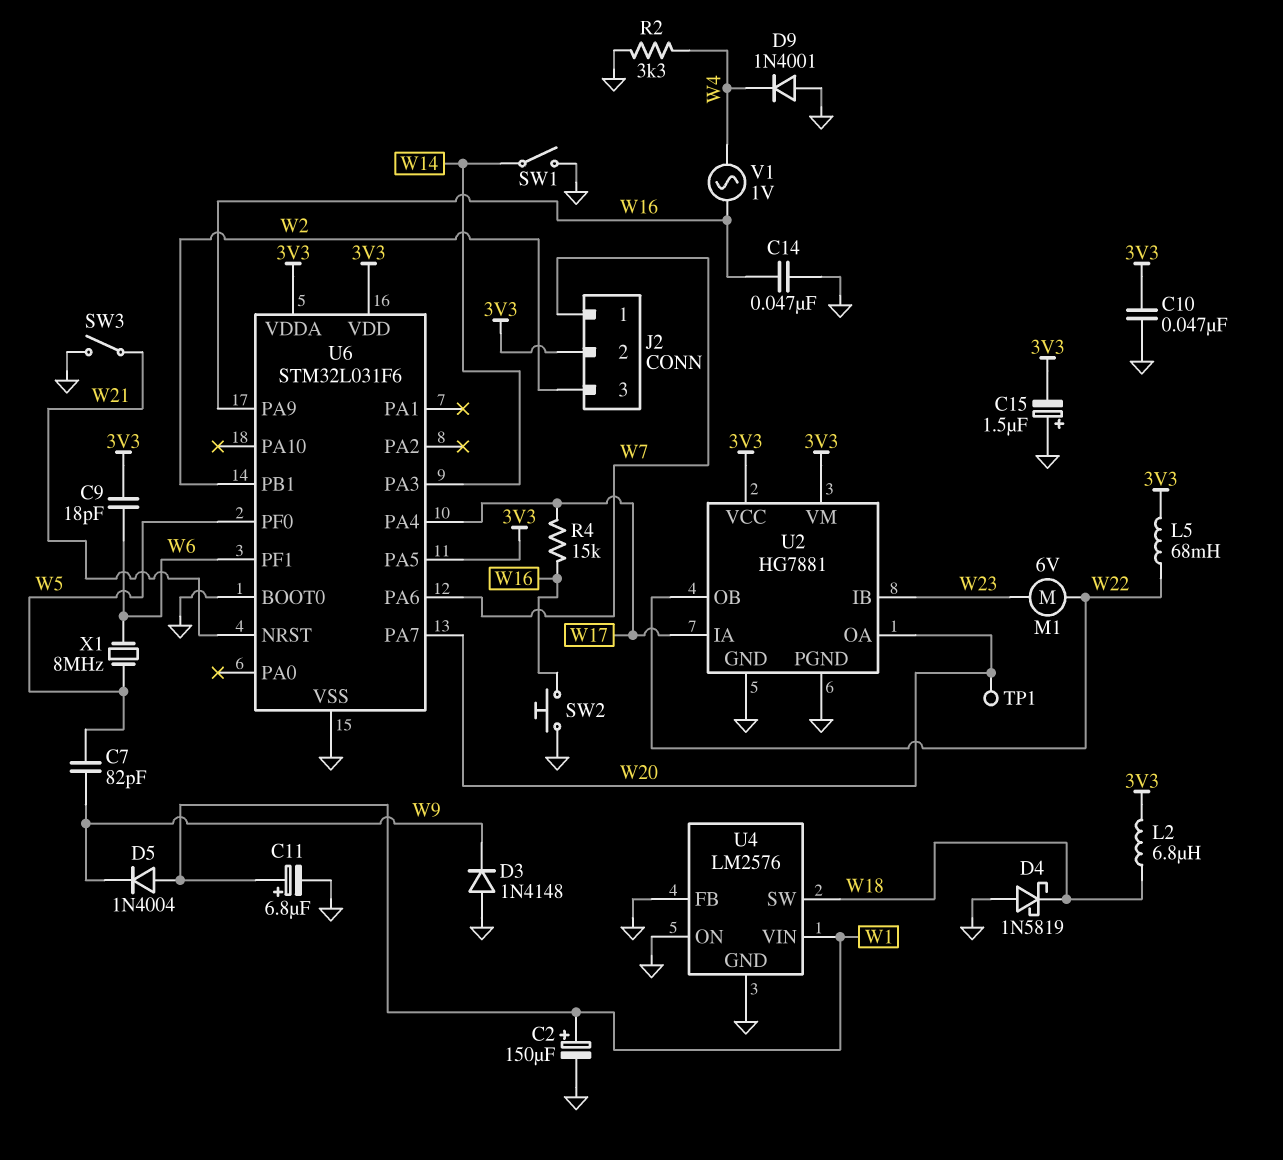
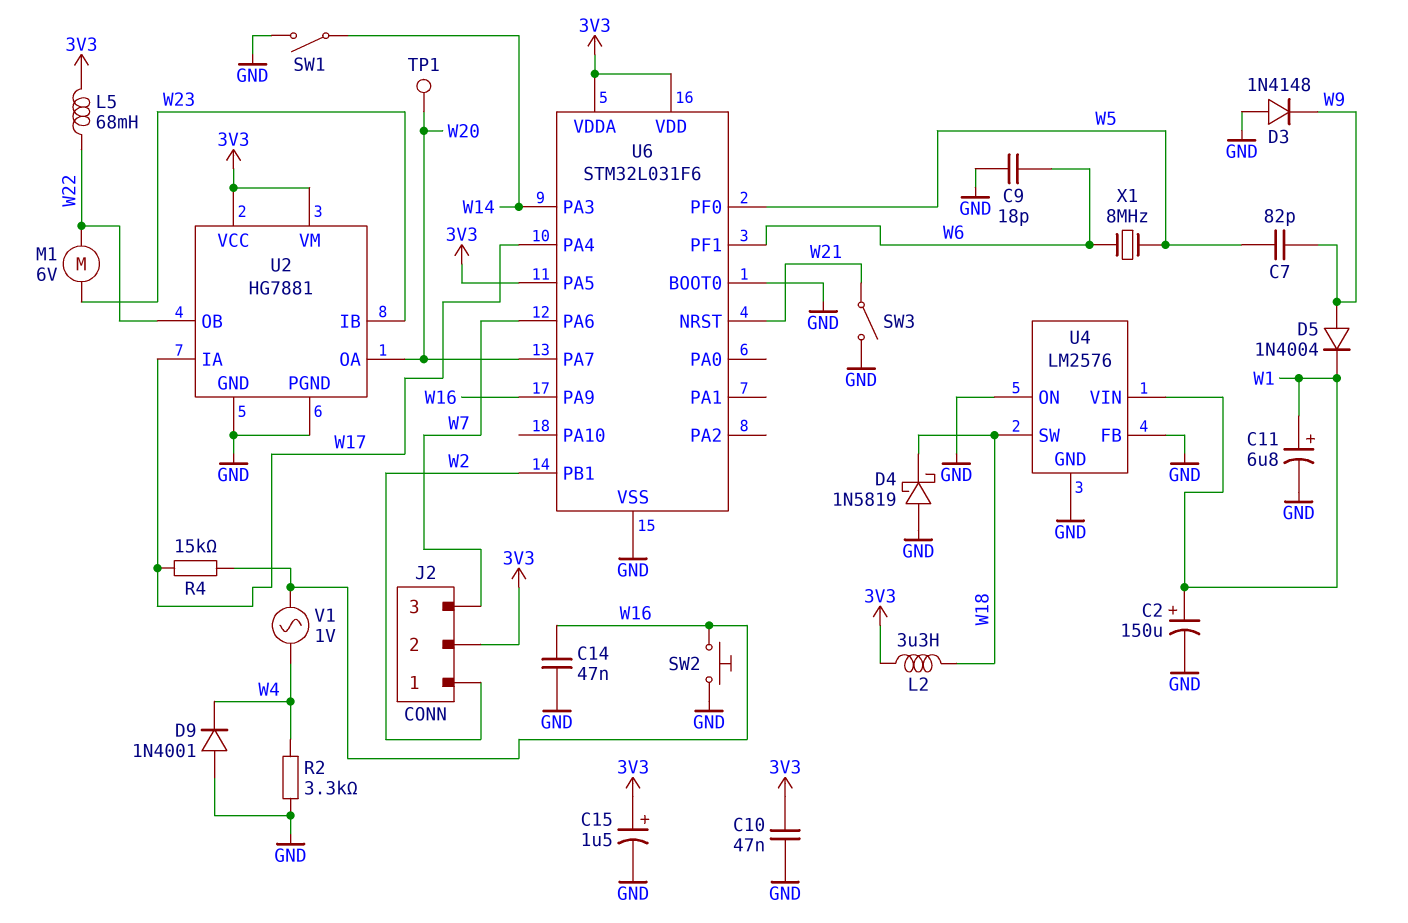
C9: 18pF (3V3, W6) -> 18pF (GND, W6)
C15: 1.5uF (plus GND, minus 3V3) -> 1.5uF (plus 3V3, minus GND)
D5: diode 1N4004 (A W1, K W9) -> diode 1N4004 (A W9, K W1)
J2 pin 1: W7 -> W2
J2 pin 3: W2 -> W7
L2: 6.8uH (3V3, W18) -> 3.3uH (3V3, W18)

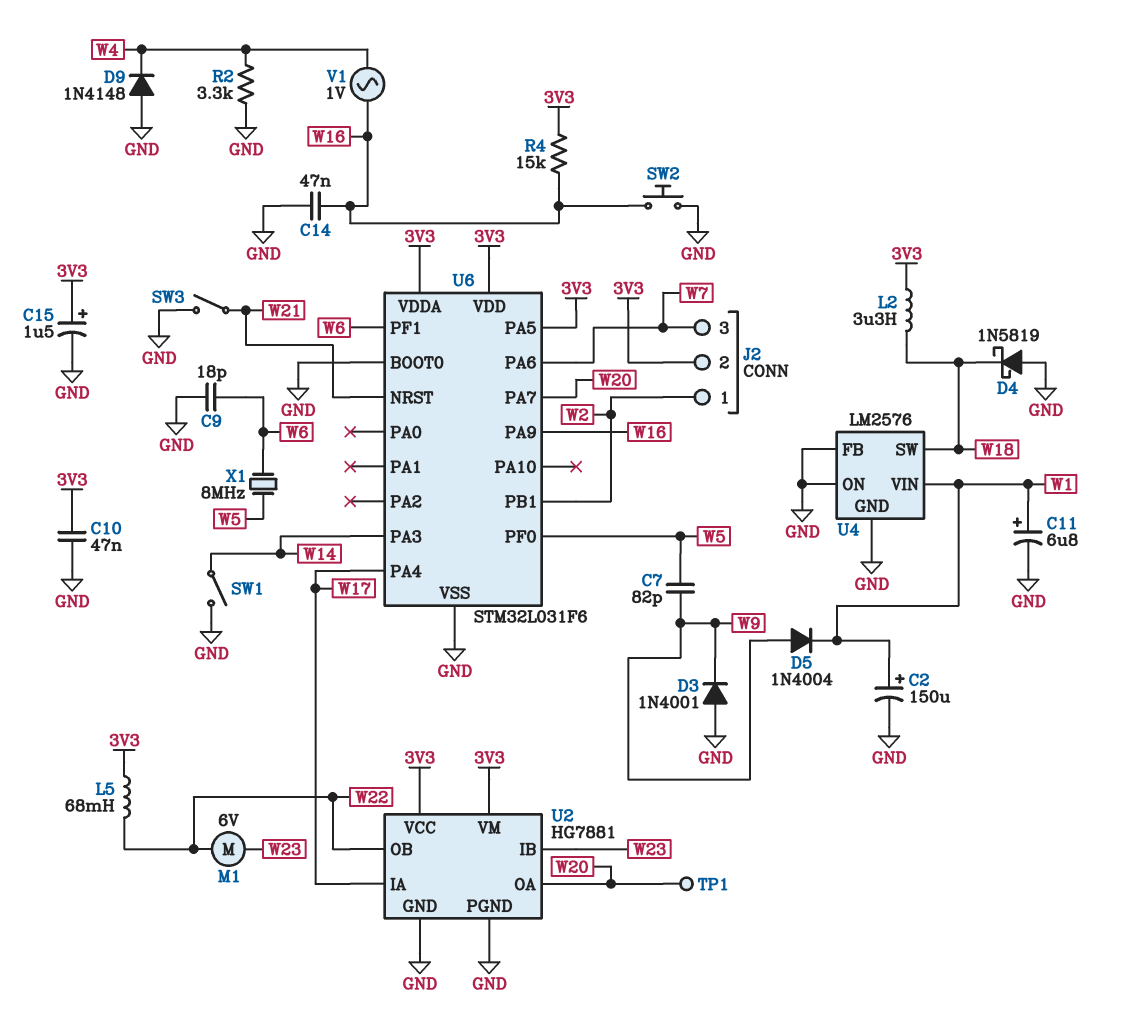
D3: diode 1N4148 (A GND, K W9) -> diode 1N4001 (A GND, K W9)
D9: diode 1N4001 (A GND, K W4) -> diode 1N4148 (A GND, K W4)
R4: 15k (W16, W17) -> 15k (3V3, W16)

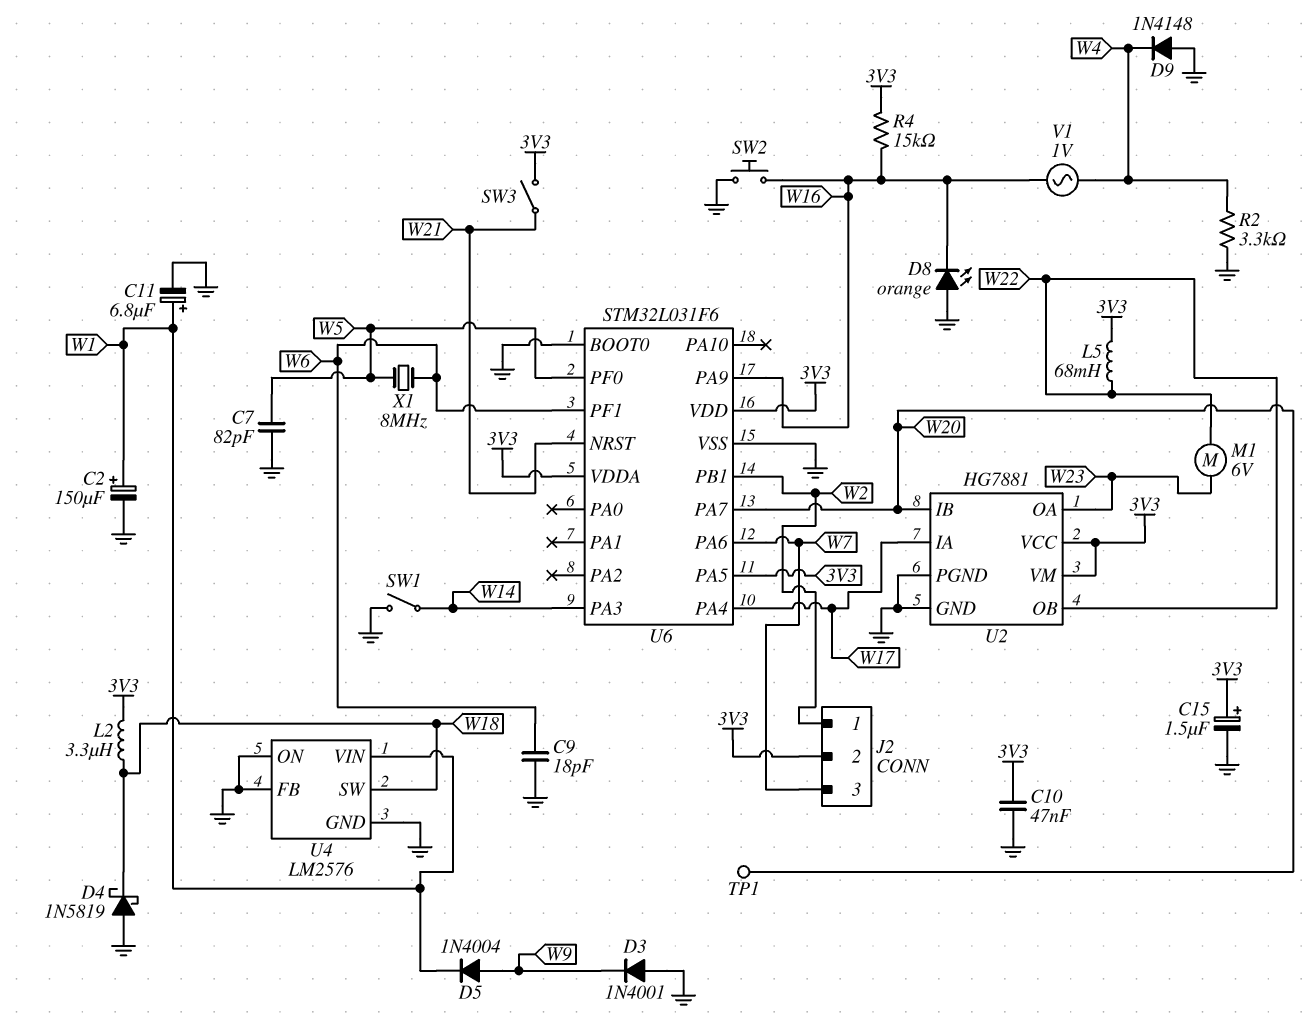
C7: 82pF (W5, W9) -> 82pF (GND, W5)
C14: 47nF (GND, W16) -> none
D8: none -> LED orange (A GND, K W16)
SW3: switch (GND, W21) -> switch (3V3, W21)
U2 pin IB: W23 -> W20
U2 pin OA: W20 -> W23

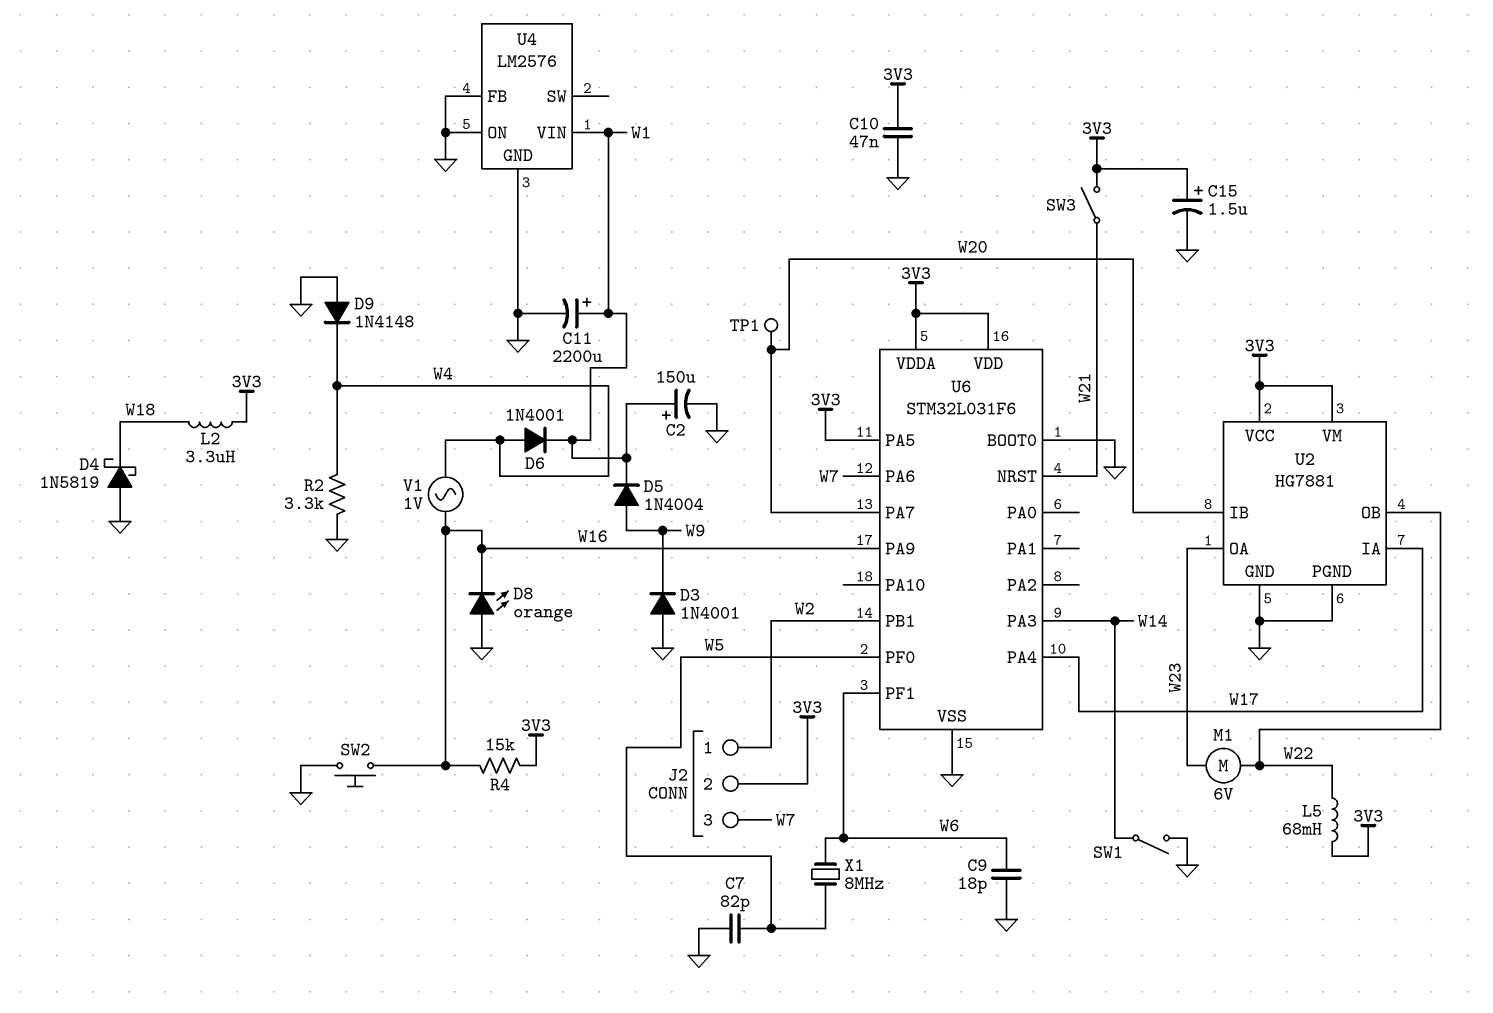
C11: 6.8uF (plus W1, minus GND) -> 2200uF (plus W1, minus GND)
D6: none -> diode 1N4001 (A W4, K W1)
U4 pin SW: W18 -> none

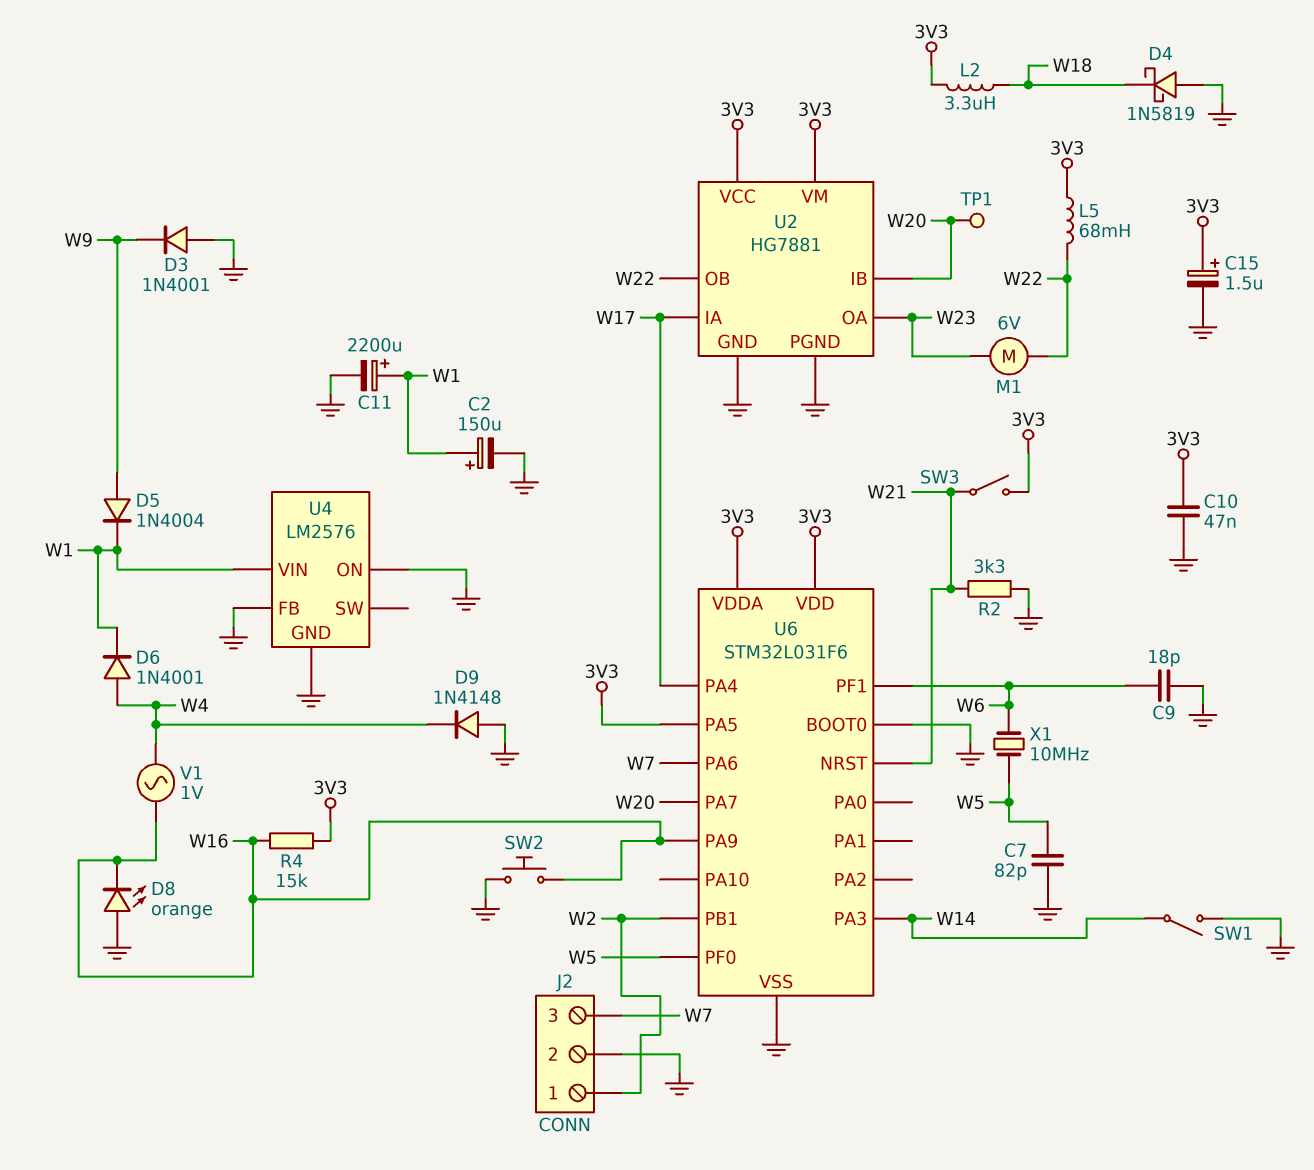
J2 pin 2: 3V3 -> GND
R2: 3.3k (GND, W4) -> 3.3k (GND, W21)
X1: 8MHz (W5, W6) -> 10MHz (W5, W6)

